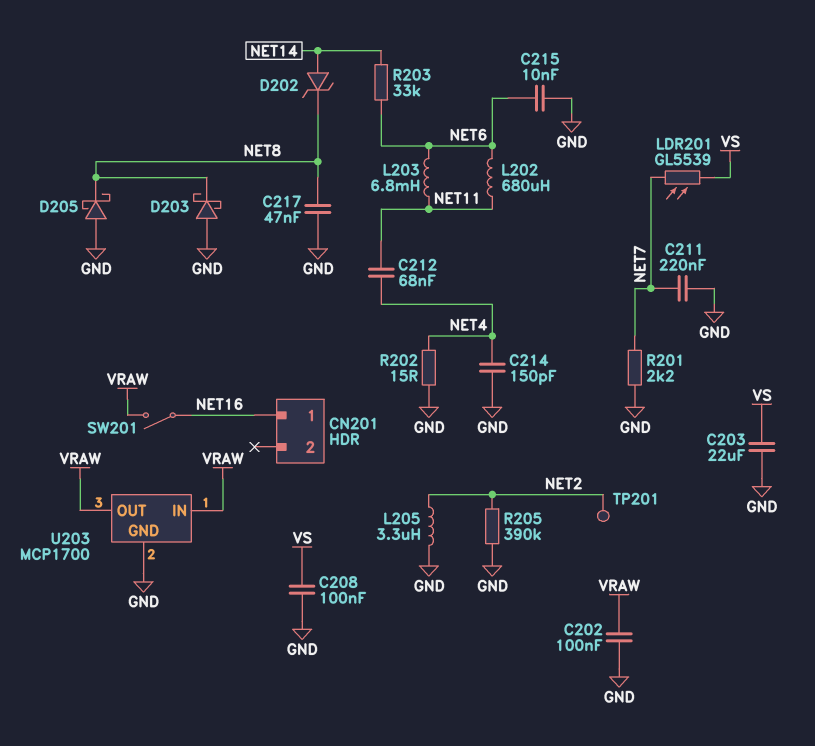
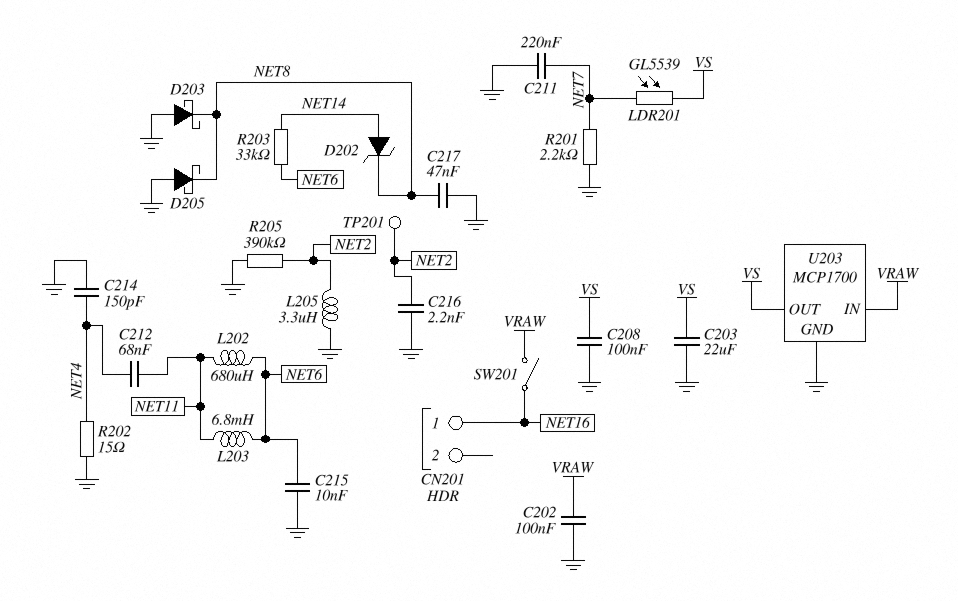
C216: none -> 2.2nF (GND, NET2)
U203 pin OUT: VRAW -> VS

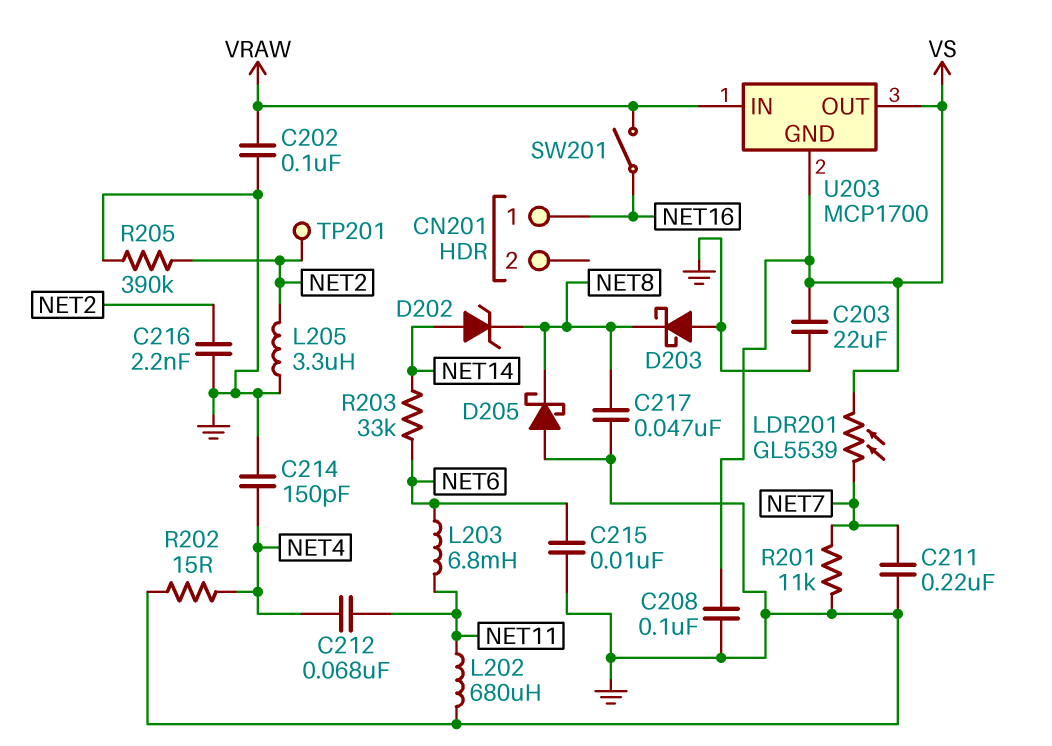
L202: 680uH (NET6, NET11) -> 680uH (GND, NET11)
R201: 2.2k (GND, NET7) -> 11k (GND, NET7)
U203 pin GND: GND -> VS

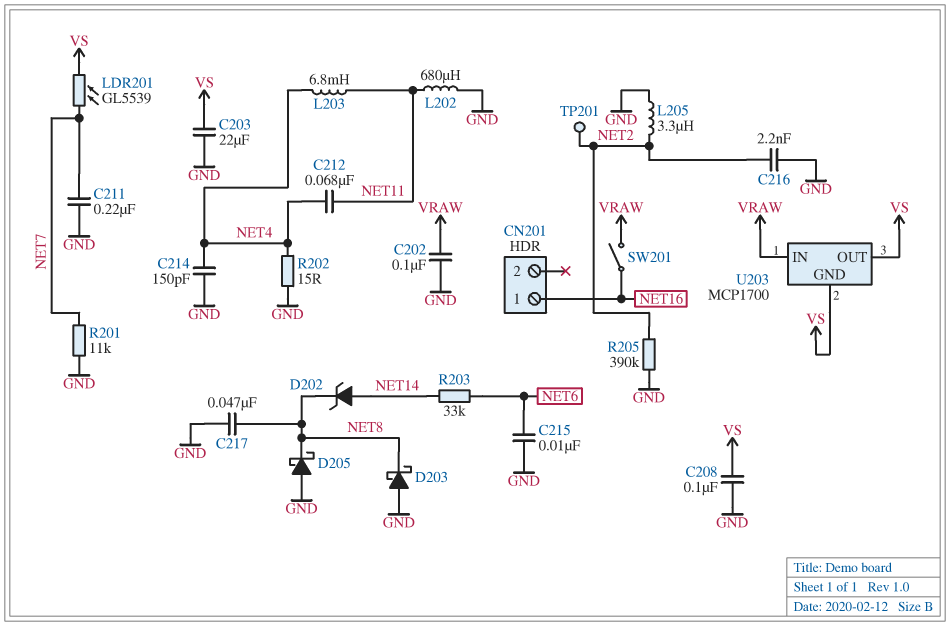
L203: 6.8mH (NET6, NET11) -> 6.8mH (NET4, NET11)

